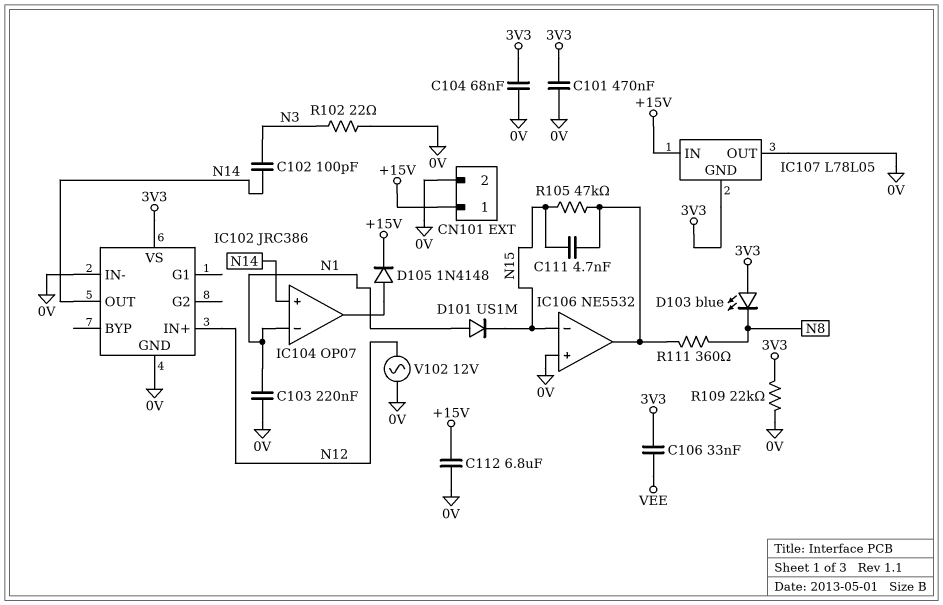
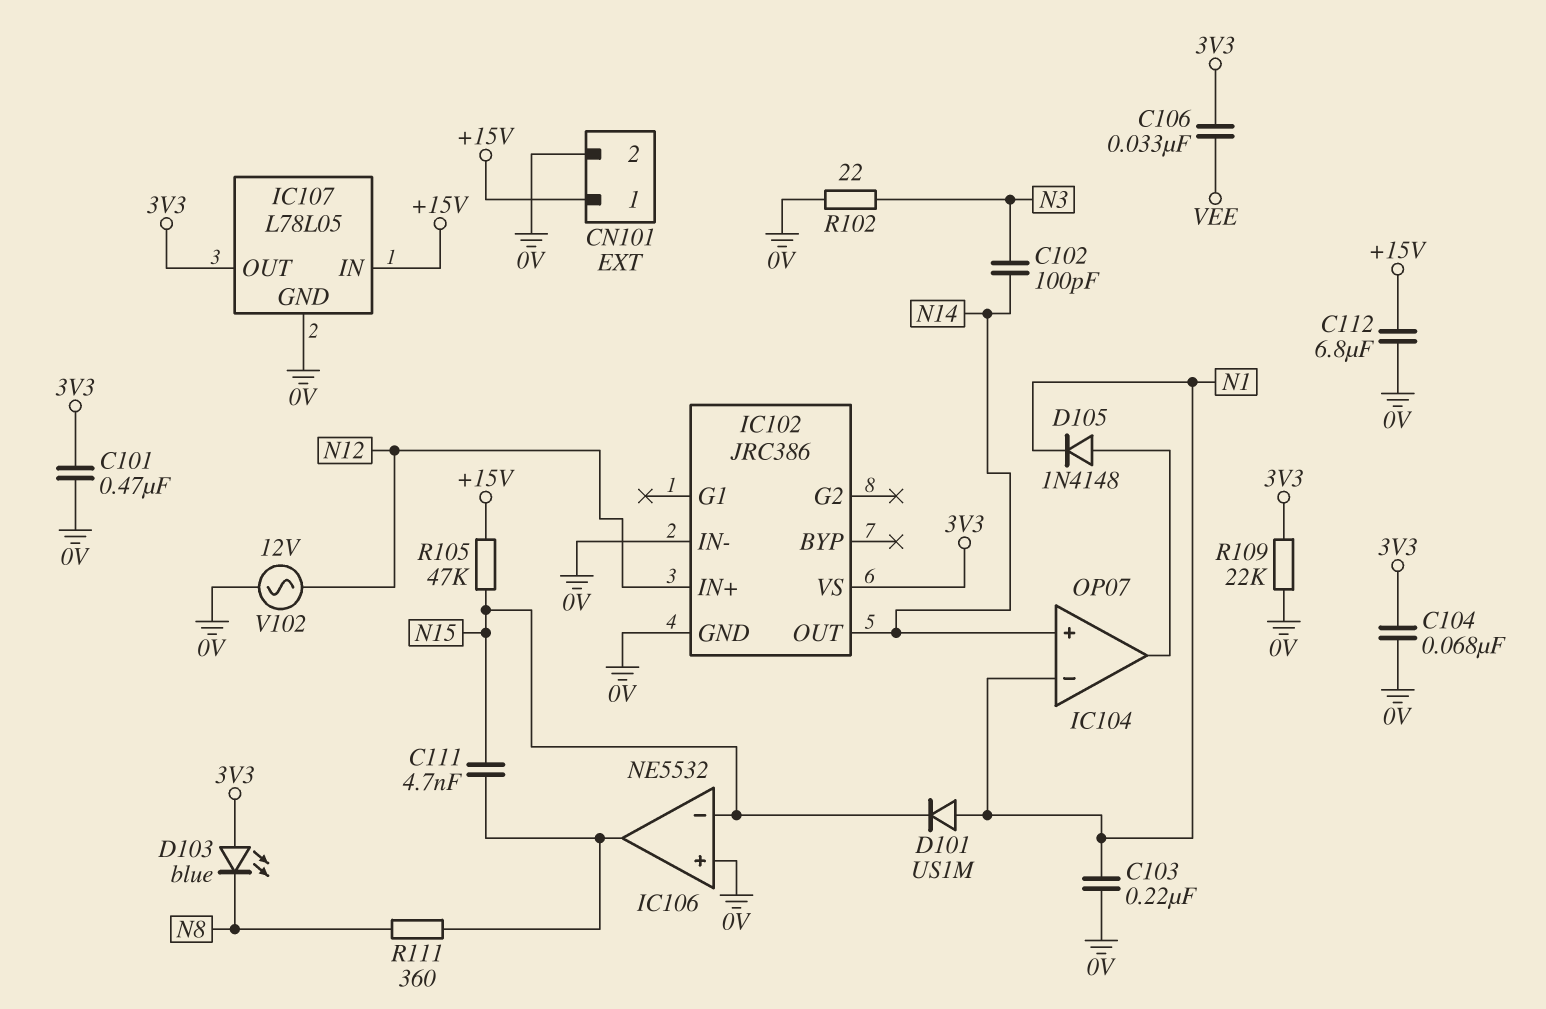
D105: diode 1N4148 (A IC104/out, K +15V) -> diode 1N4148 (A IC104/out, K N1)
IC107 pin GND: 3V3 -> 0V
IC107 pin OUT: 0V -> 3V3
R105: 47k (IC106/out, N15) -> 47k (+15V, N15)

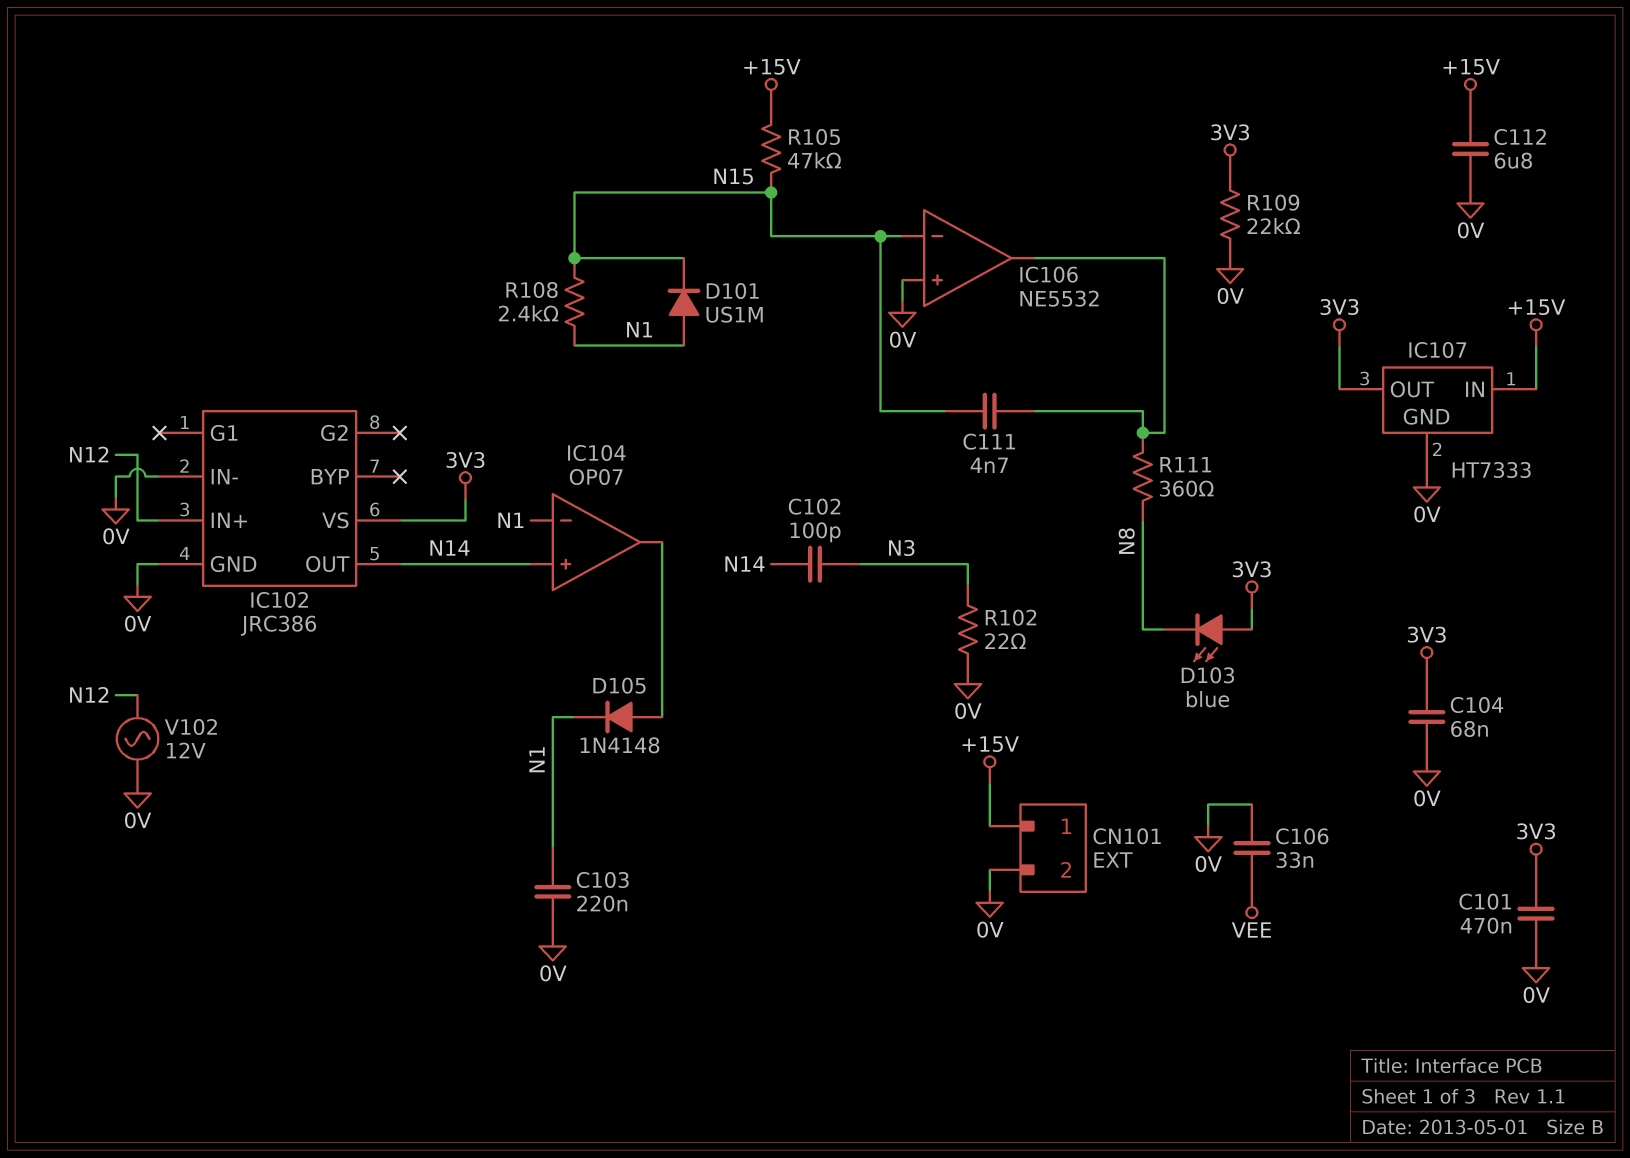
C106: 33nF (3V3, VEE) -> 33nF (0V, VEE)
IC107: L78L05 -> HT7333
R108: none -> 2.4k (N1, N15)

